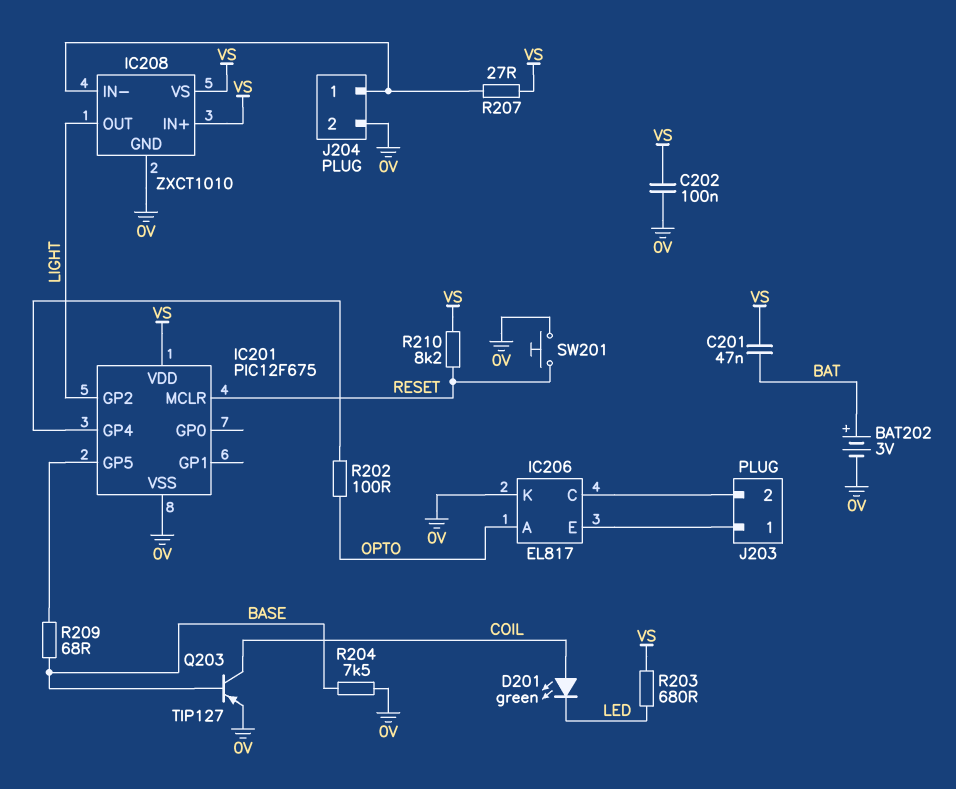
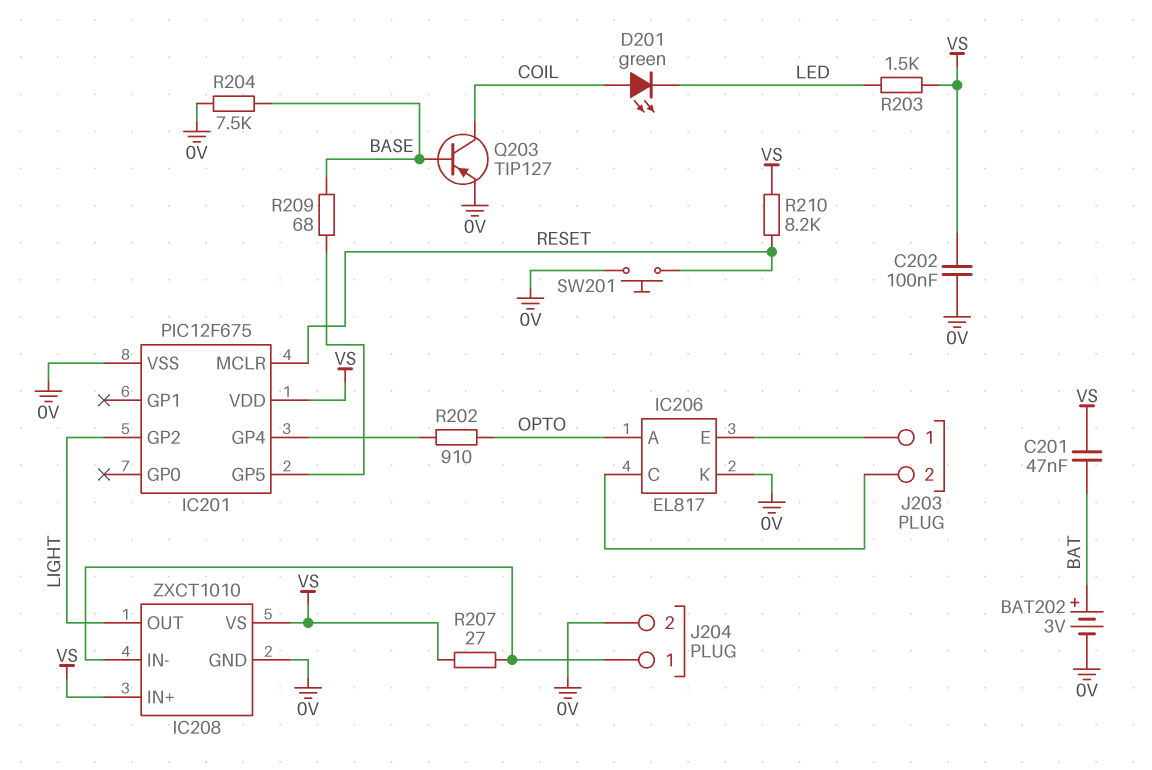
R202: 100 (IC201/GP4, OPTO) -> 910 (IC201/GP4, OPTO)
R203: 680 (LED, VS) -> 1.5k (LED, VS)

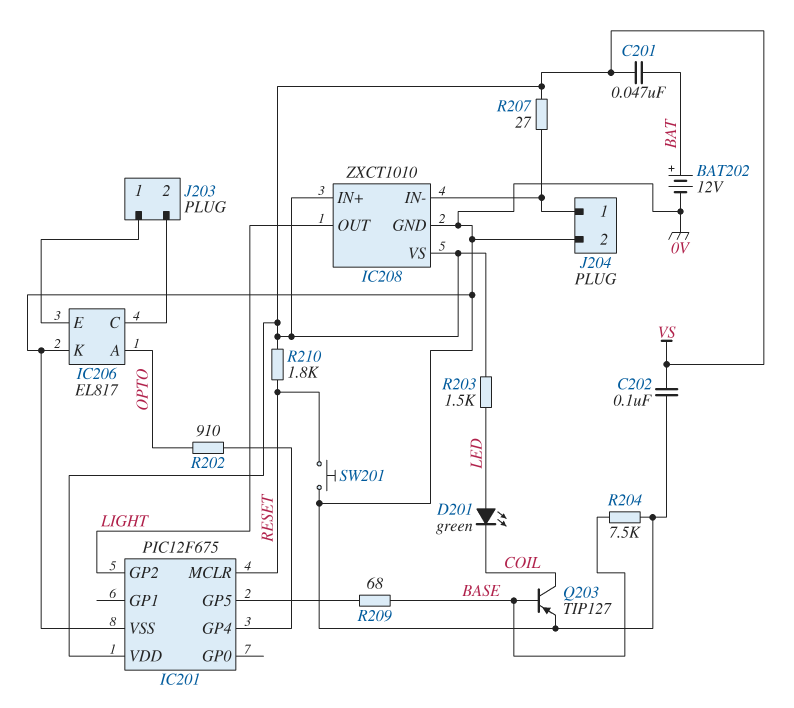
BAT202: 3V (plus BAT, minus 0V) -> 12V (plus BAT, minus 0V)
D201: LED green (A COIL, K LED) -> LED green (A LED, K COIL)
R210: 8.2k (RESET, VS) -> 1.8k (RESET, VS)

